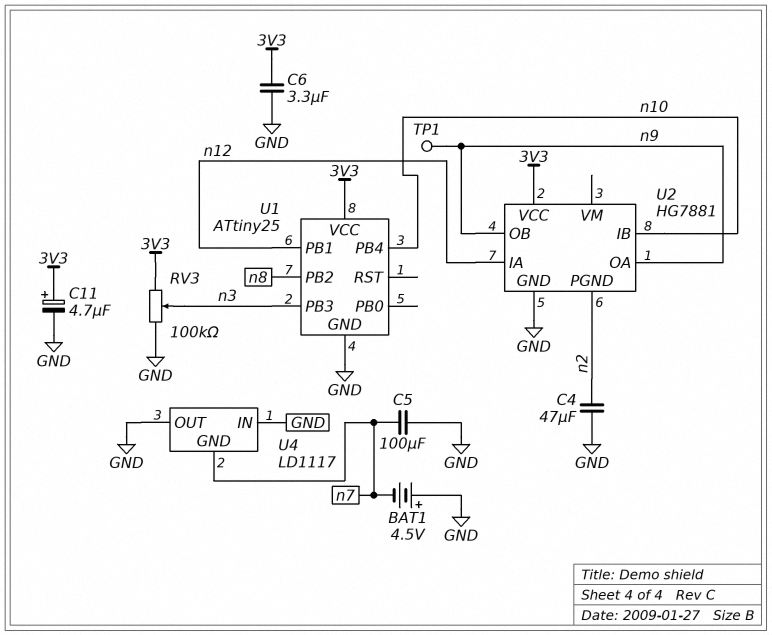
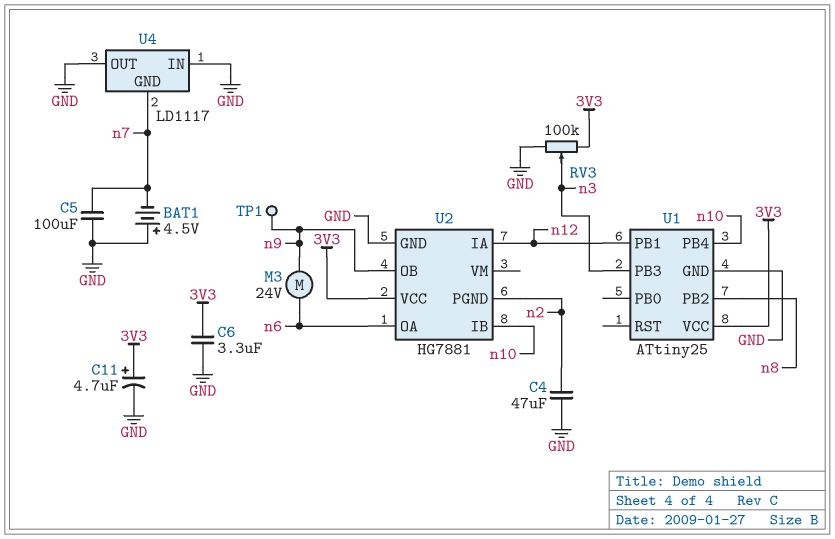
M3: none -> motor 24V (n6, n9)
U2 pin OA: n9 -> n6

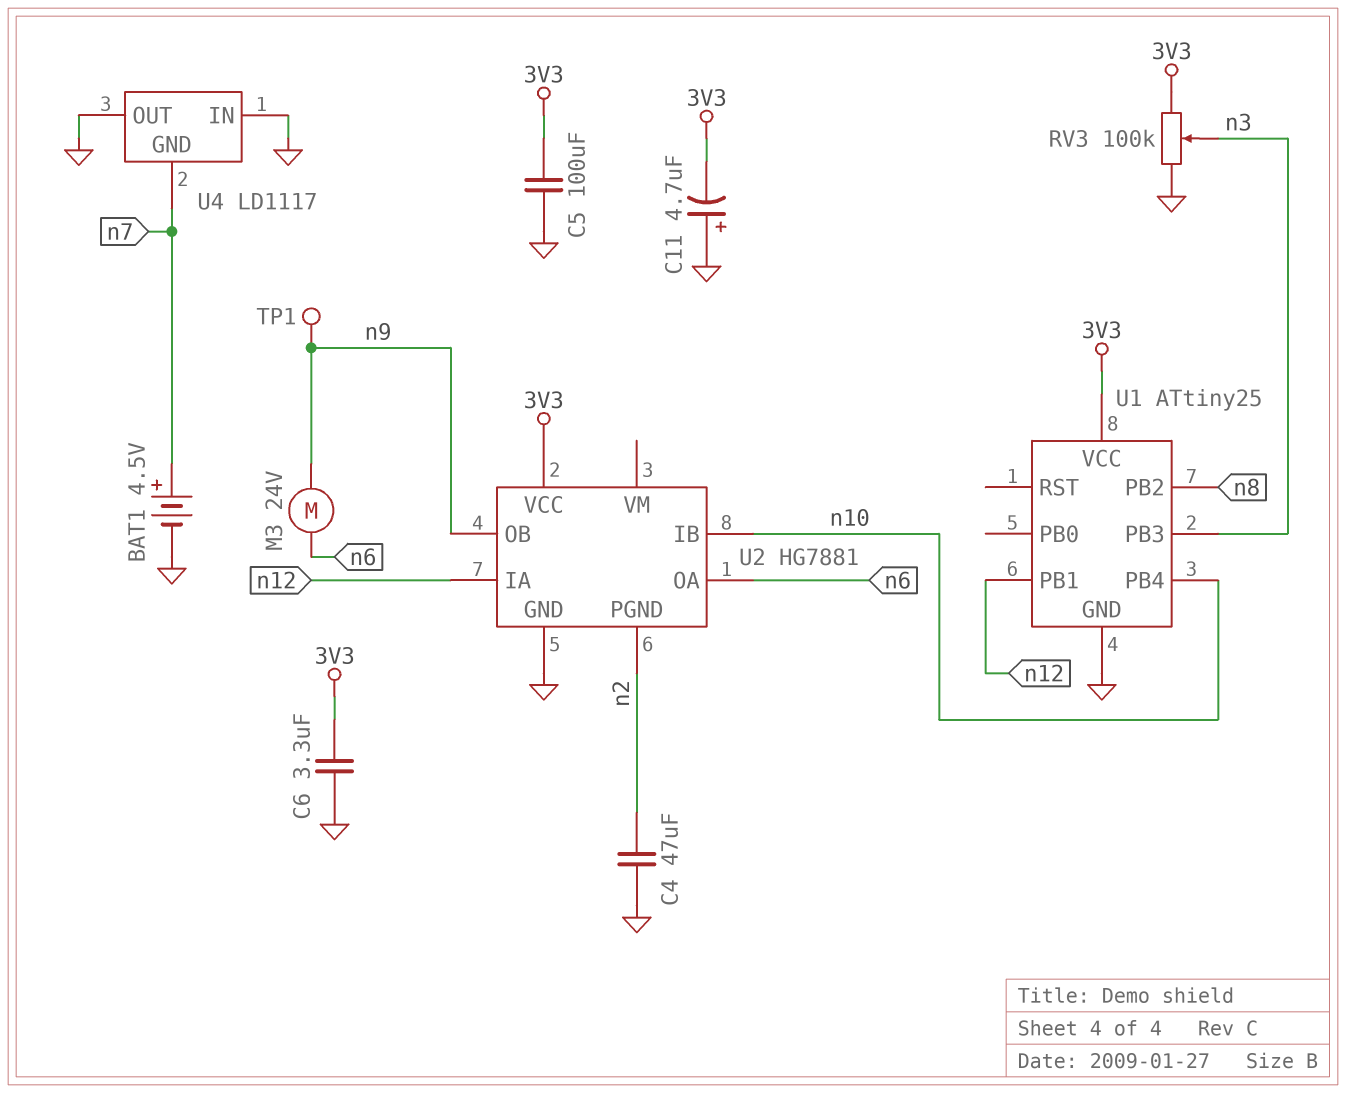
BAT1: 4.5V (plus GND, minus n7) -> 4.5V (plus n7, minus GND)
C5: 100uF (GND, n7) -> 100uF (3V3, GND)
C11: 4.7uF (plus 3V3, minus GND) -> 4.7uF (plus GND, minus 3V3)

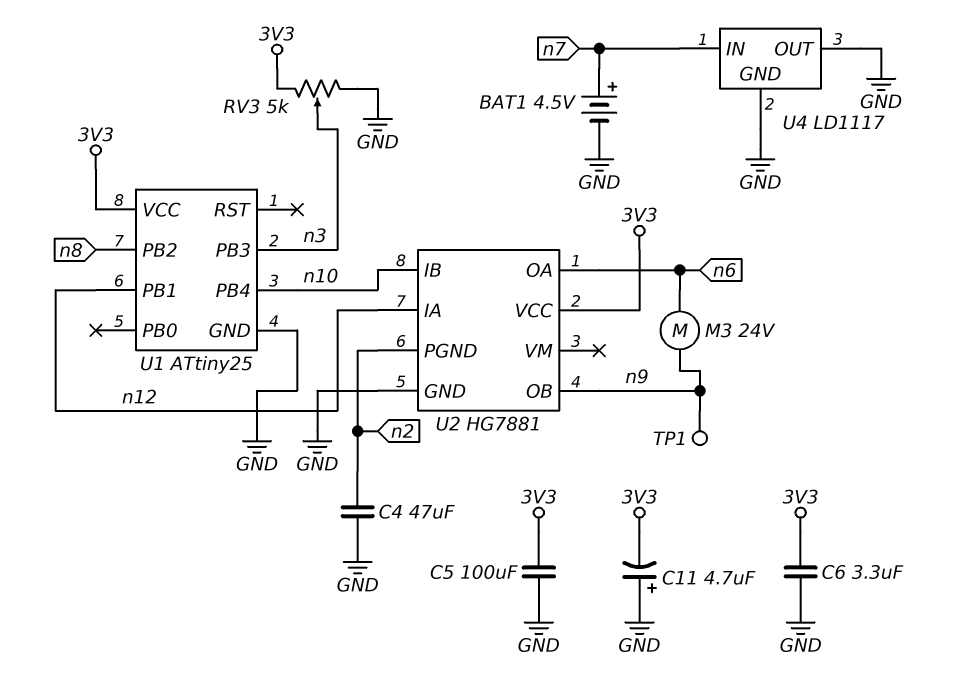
RV3: 100k (3V3, GND, wiper n3) -> 5k (3V3, GND, wiper n3)
U4 pin GND: n7 -> GND
U4 pin IN: GND -> n7

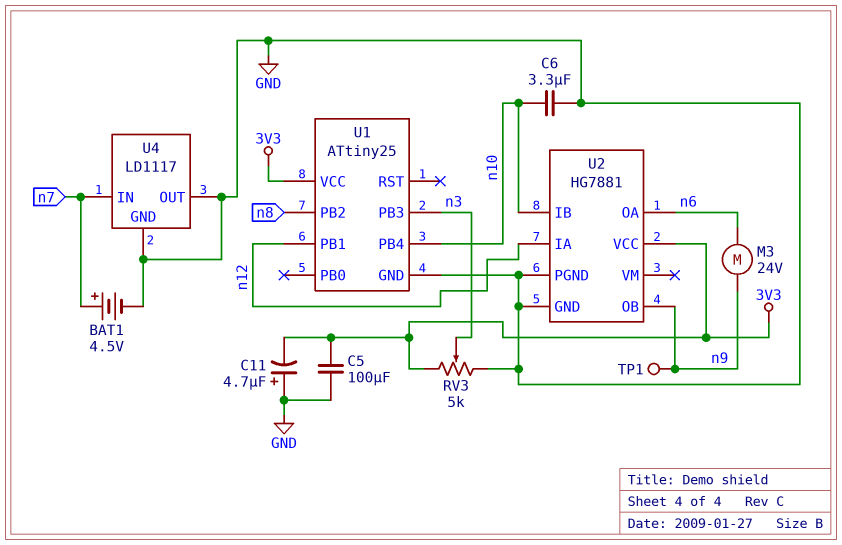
C4: 47uF (GND, n2) -> none
C6: 3.3uF (3V3, GND) -> 3.3uF (GND, n10)
U2 pin PGND: n2 -> GND

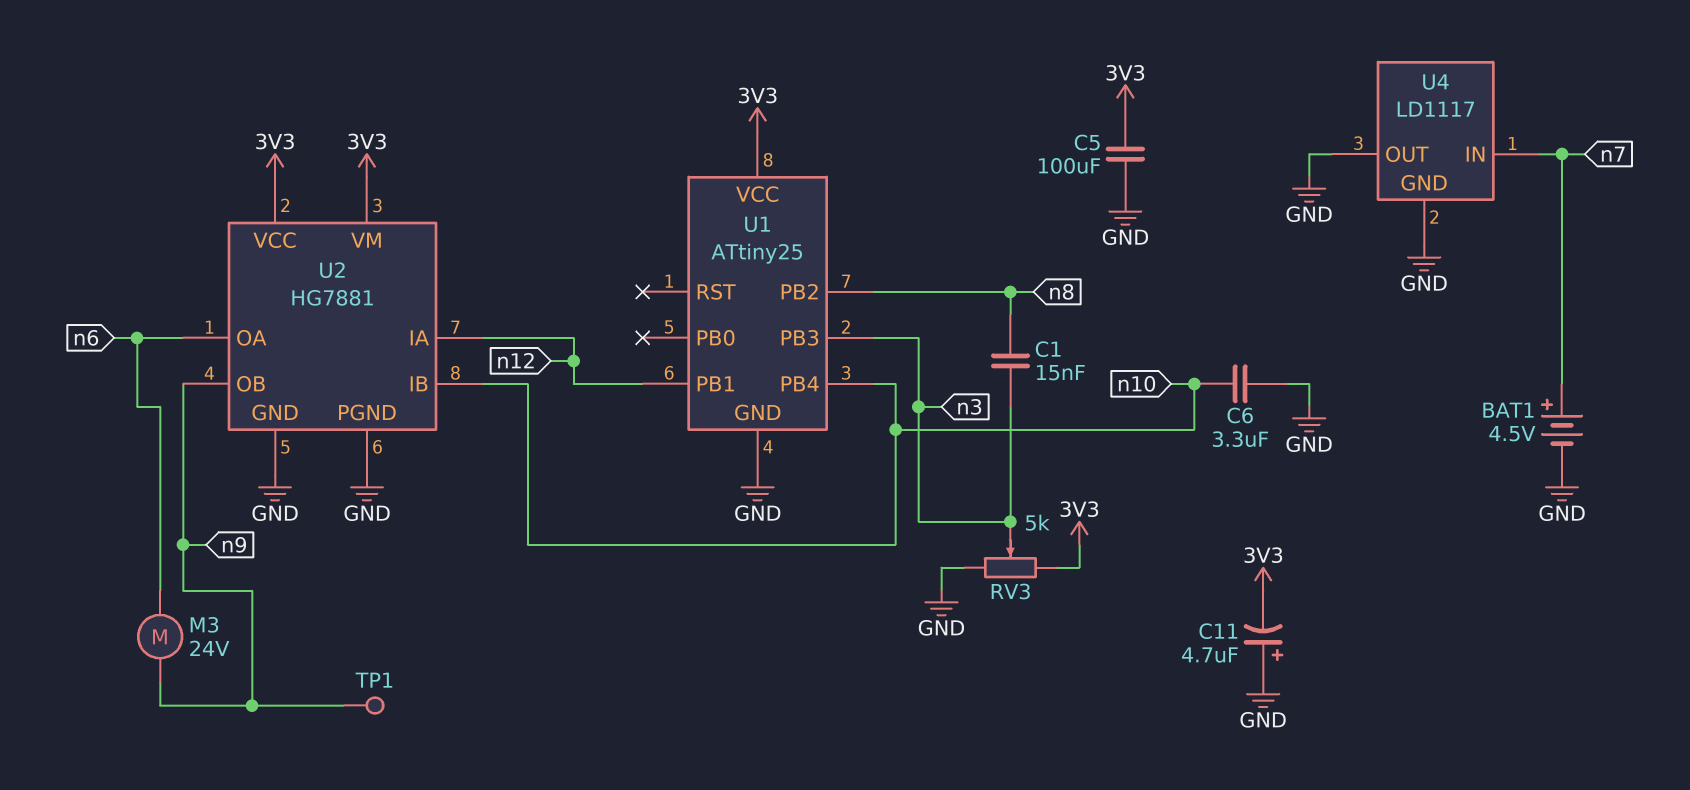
C1: none -> 15nF (n3, n8)
U2 pin VM: none -> 3V3

